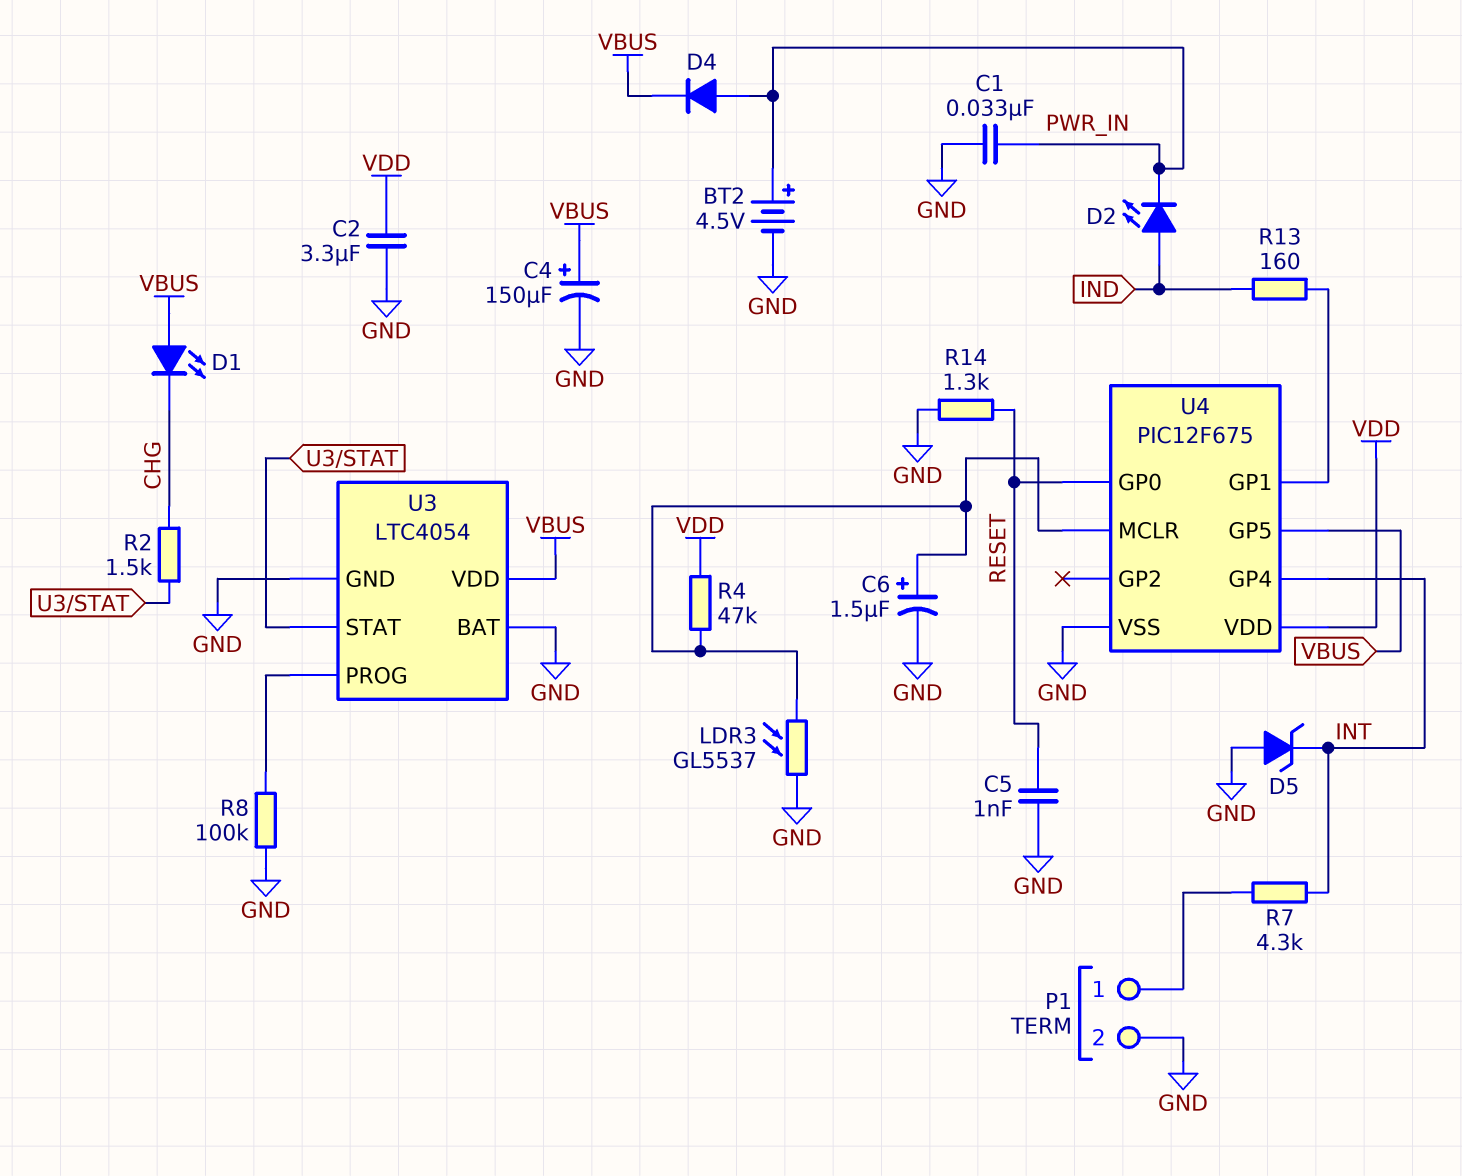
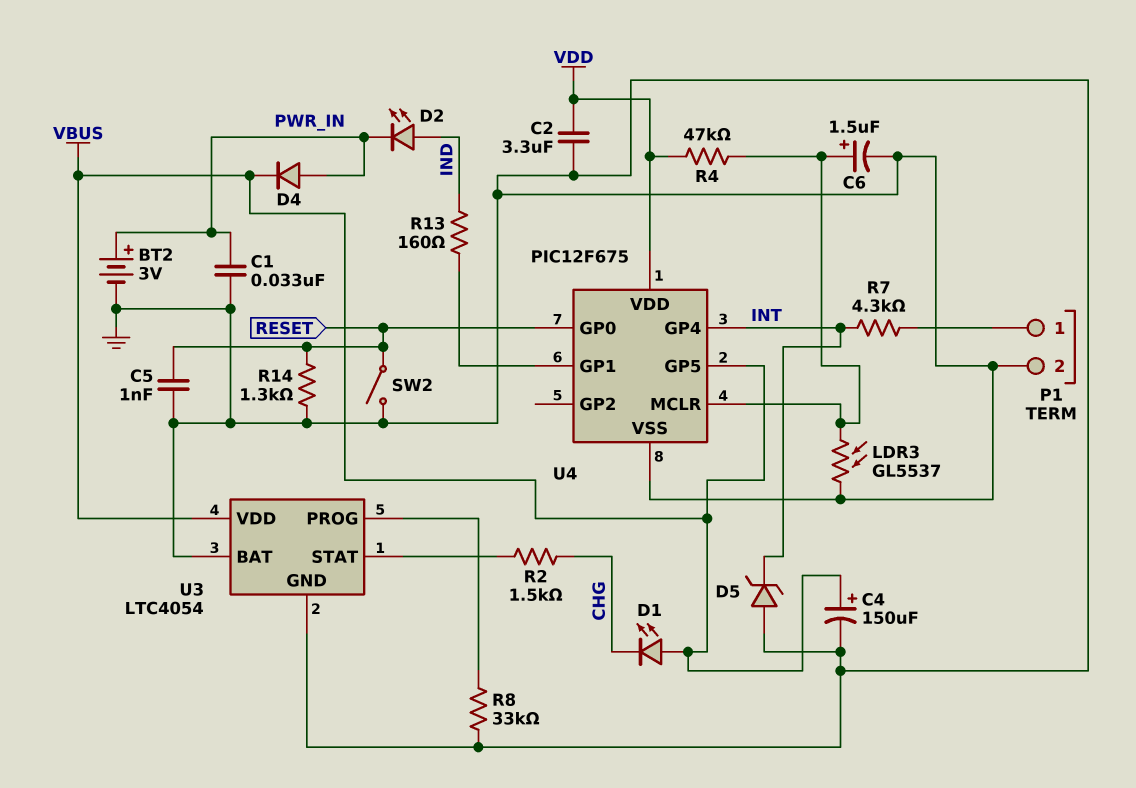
BT2: 4.5V (plus PWR_IN, minus GND) -> 3V (plus PWR_IN, minus GND)
R8: 100k (GND, U3/PROG) -> 33k (GND, U3/PROG)
SW2: none -> switch (GND, RESET)

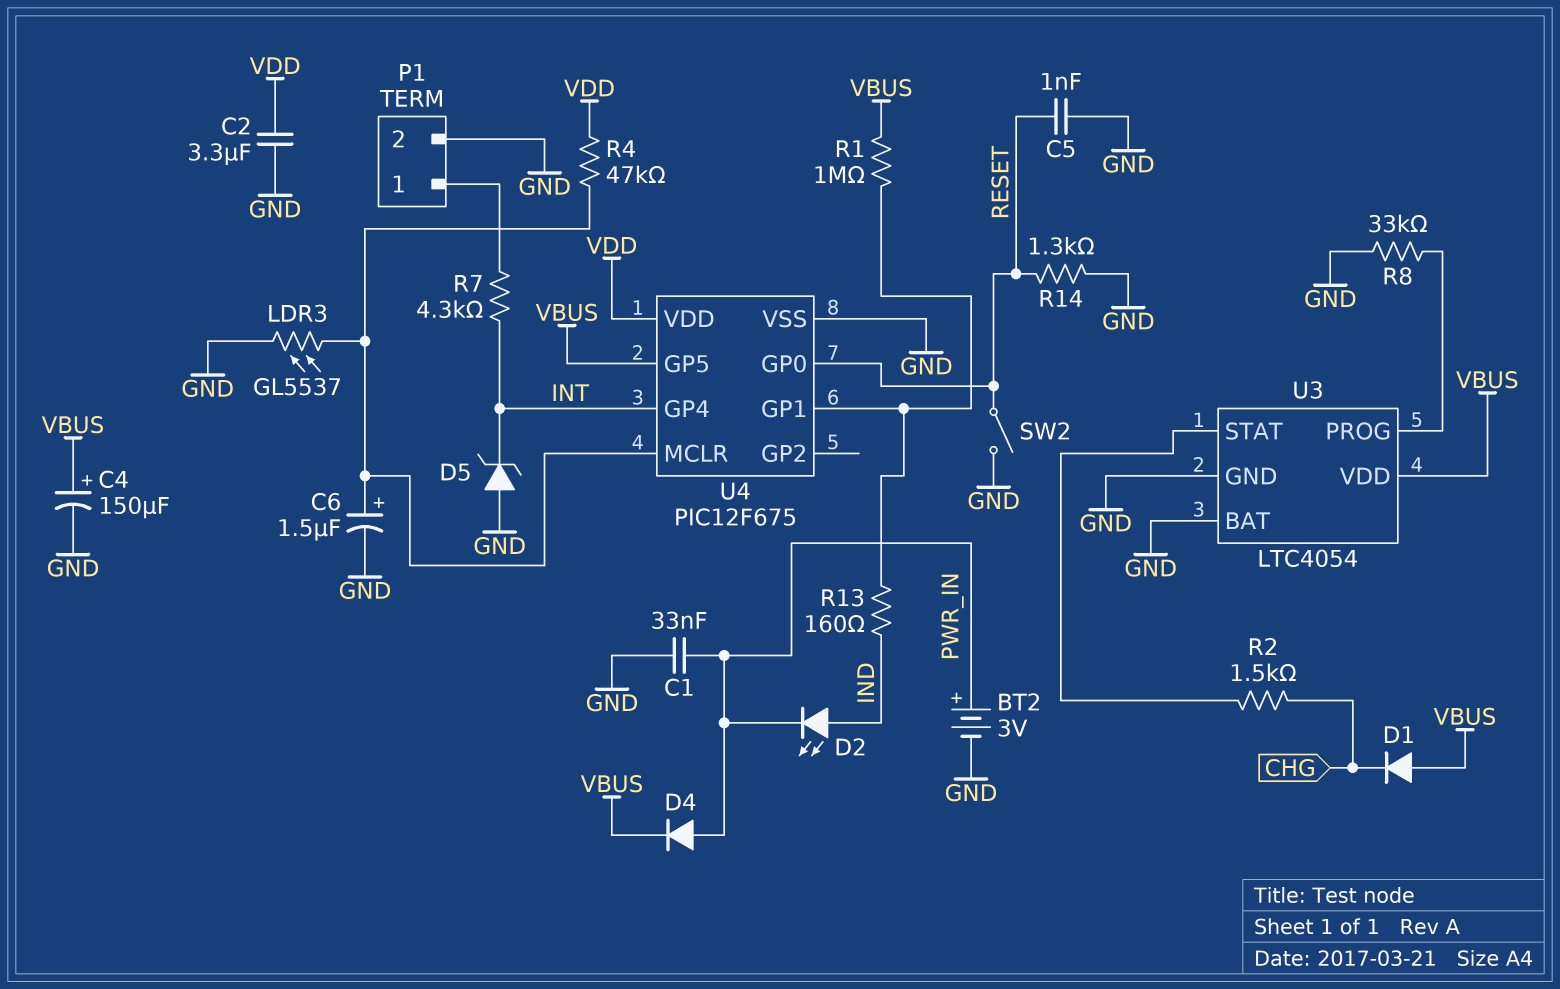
D1: LED (A VBUS, K CHG) -> diode (A VBUS, K CHG)
R1: none -> 1M (U4/GP1, VBUS)

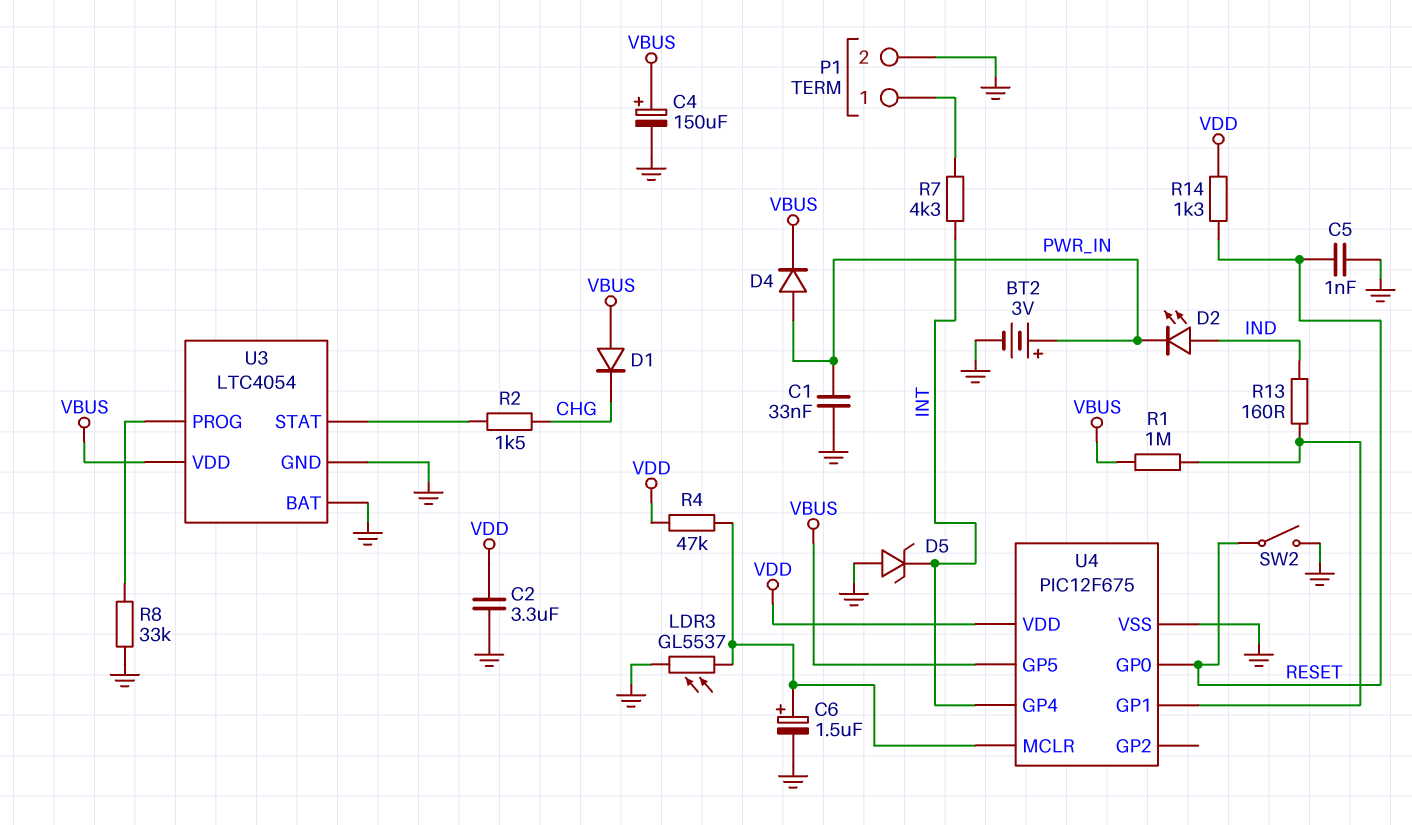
R14: 1.3k (GND, RESET) -> 1.3k (RESET, VDD)

